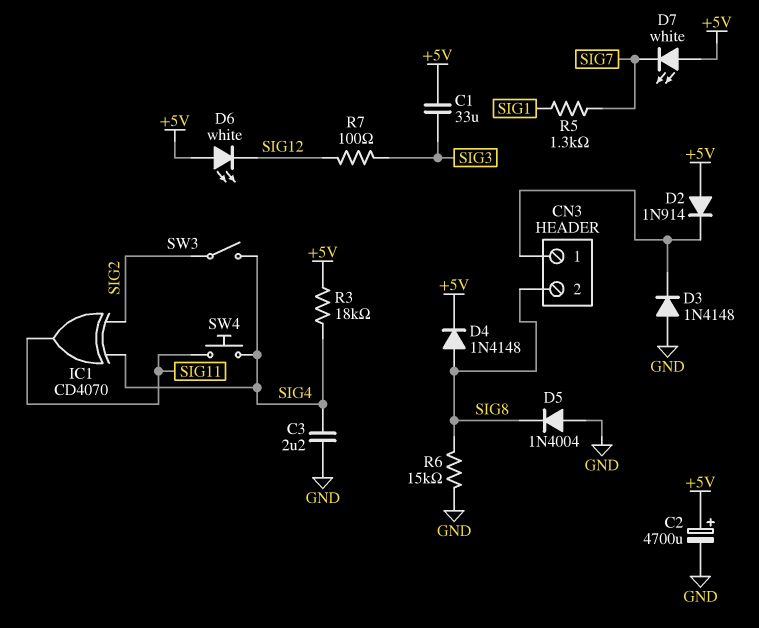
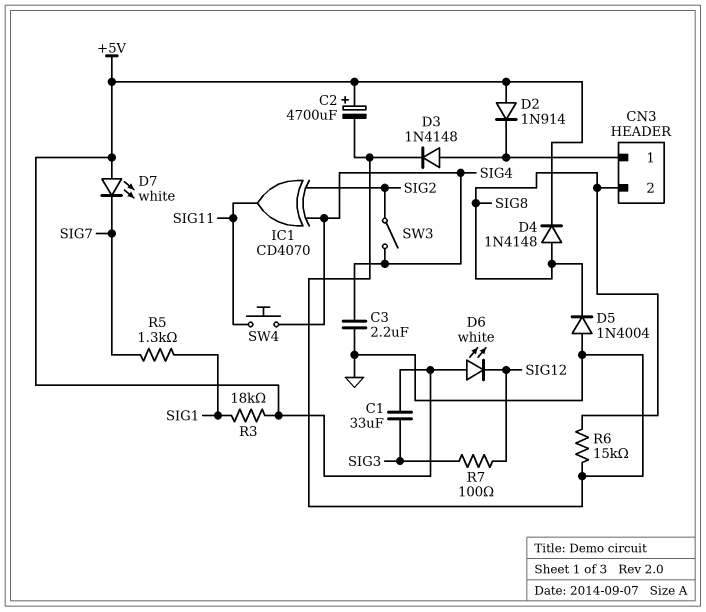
D3: diode 1N4148 (A GND, K CN3/1) -> diode 1N4148 (A CN3/1, K GND)
R3: 18k (+5V, SIG4) -> 18k (+5V, SIG1)

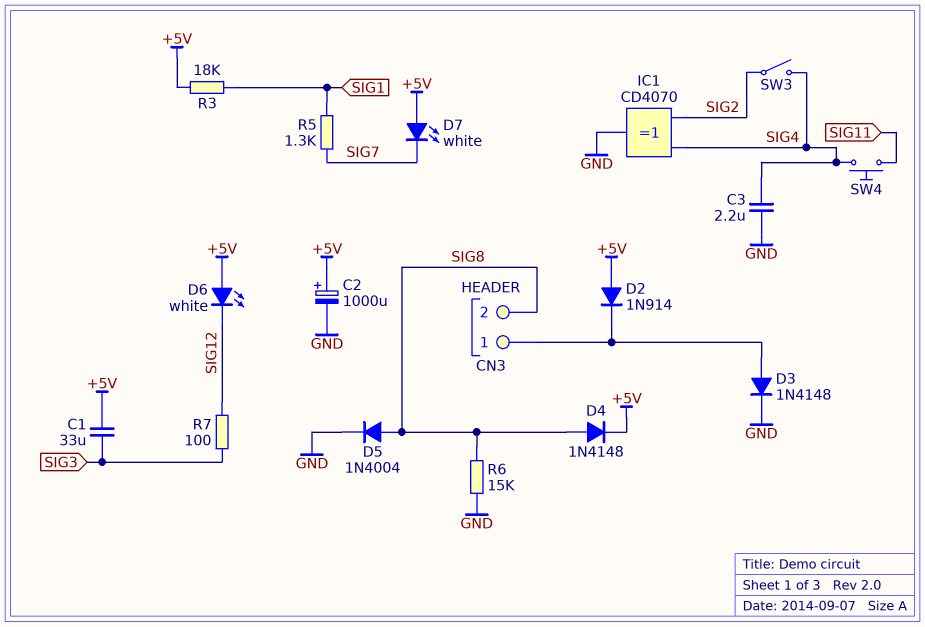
C2: 4700uF (plus +5V, minus GND) -> 1000uF (plus +5V, minus GND)
D5: diode 1N4004 (A GND, K SIG8) -> diode 1N4004 (A SIG8, K GND)
IC1: XOR CD4070 (in SIG2, in SIG4, out SIG11) -> XOR CD4070 (in SIG2, in SIG4, out GND)

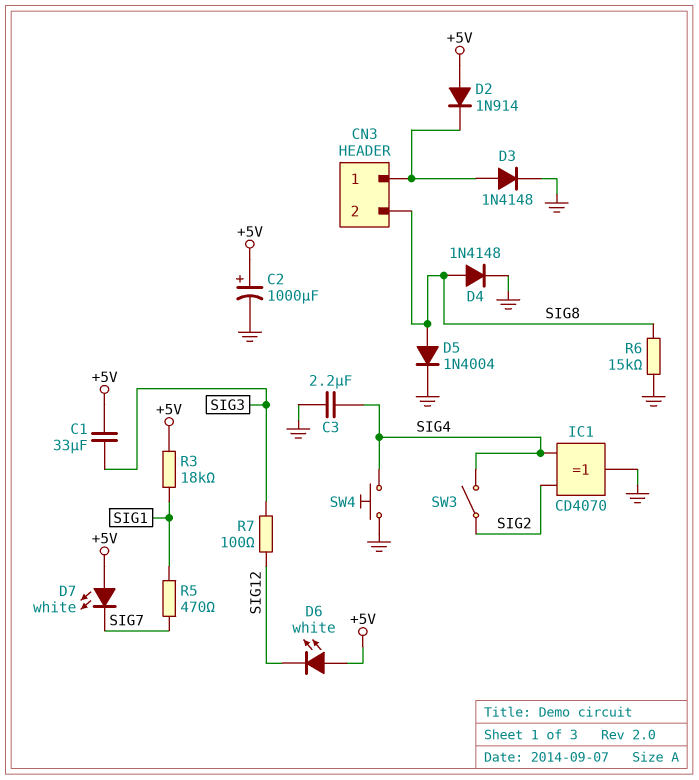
D4: diode 1N4148 (A SIG8, K +5V) -> diode 1N4148 (A SIG8, K GND)
R5: 1.3k (SIG1, SIG7) -> 470 (SIG1, SIG7)
SW4: button (SIG4, SIG11) -> button (GND, SIG4)

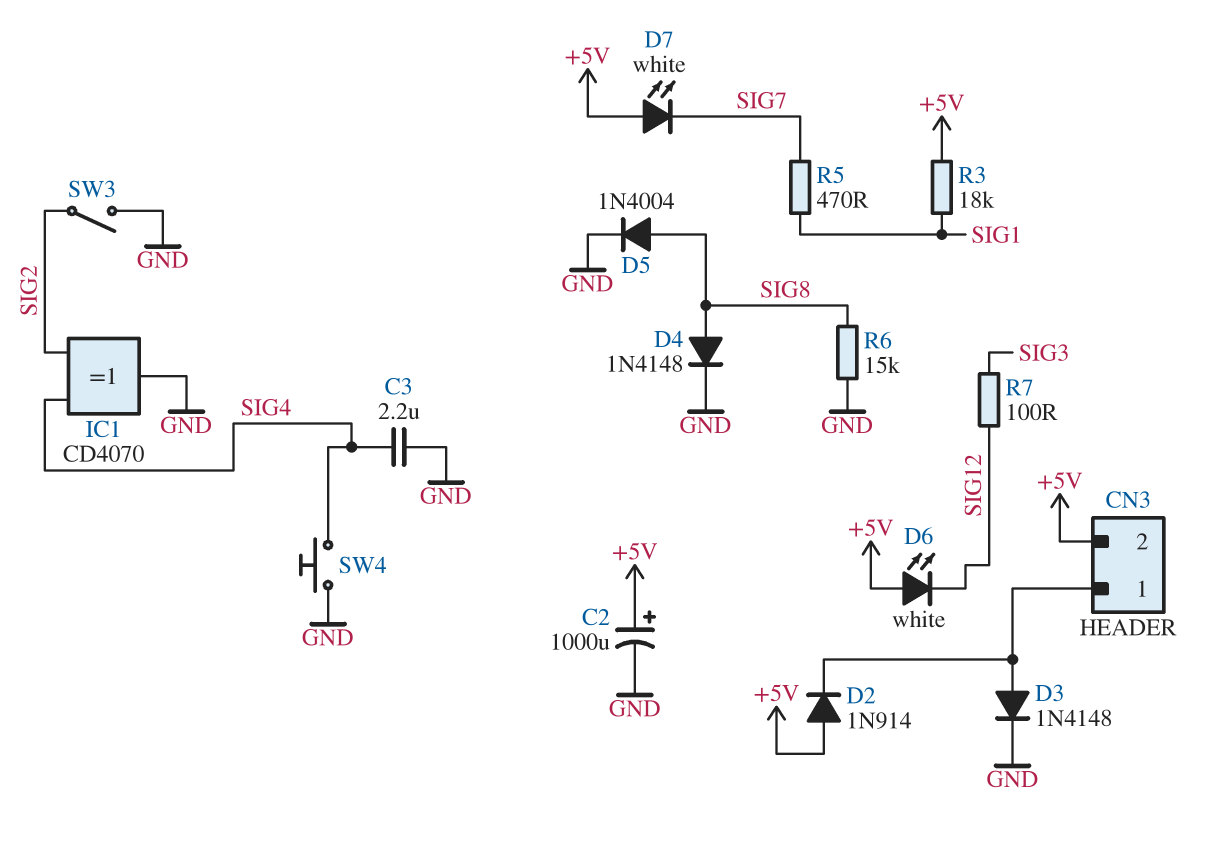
C1: 33uF (+5V, SIG3) -> none
CN3 pin 2: SIG8 -> +5V
SW3: switch (SIG2, SIG4) -> switch (GND, SIG2)

